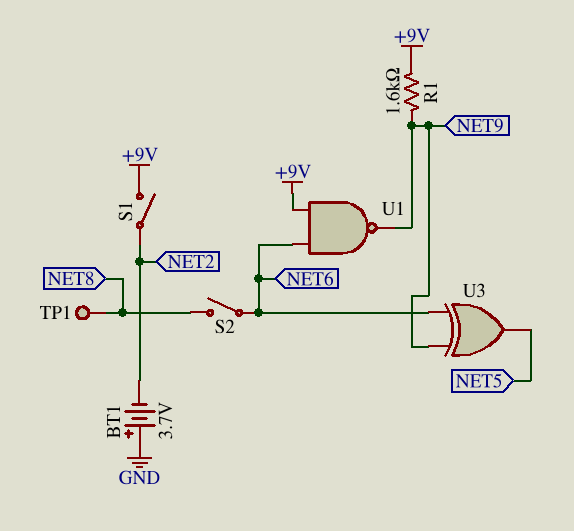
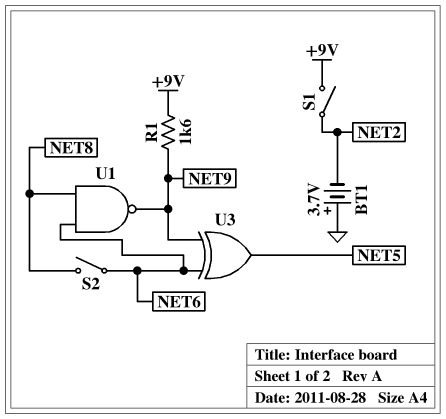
TP1: test point (NET8) -> none
U1: NAND (in +9V, in NET6, out NET9) -> NAND (in NET6, in NET8, out NET9)

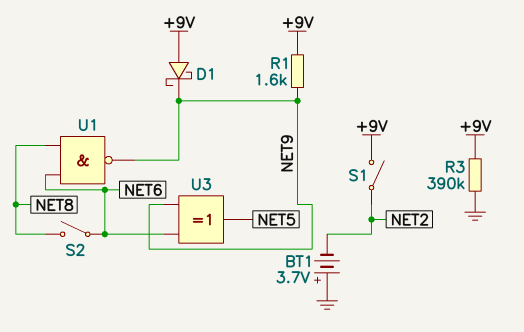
D1: none -> schottky (A +9V, K NET9)
R3: none -> 390k (+9V, GND)

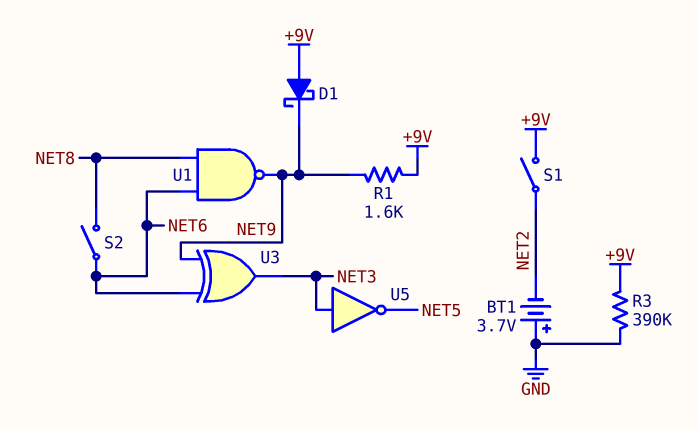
U3: XOR (in NET6, in NET9, out NET5) -> XOR (in NET6, in NET9, out NET3)
U5: none -> NOT (in NET3, out NET5)

